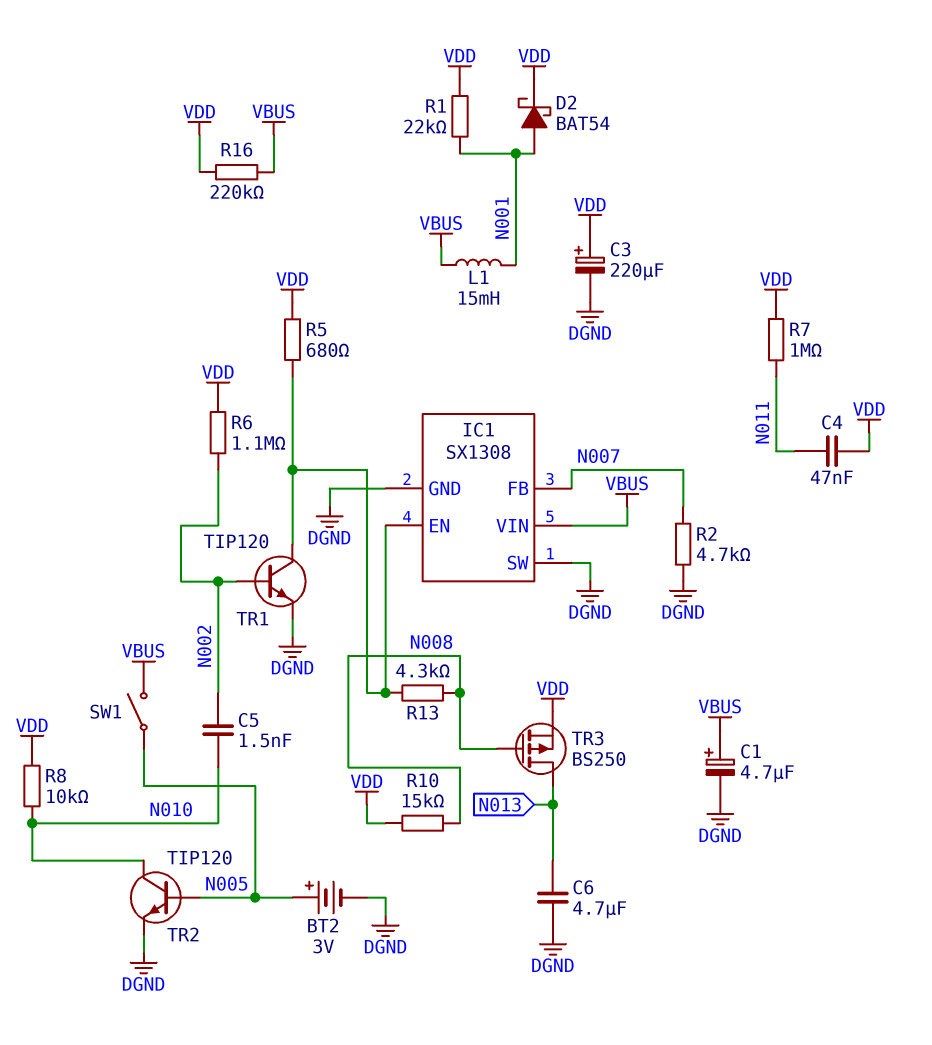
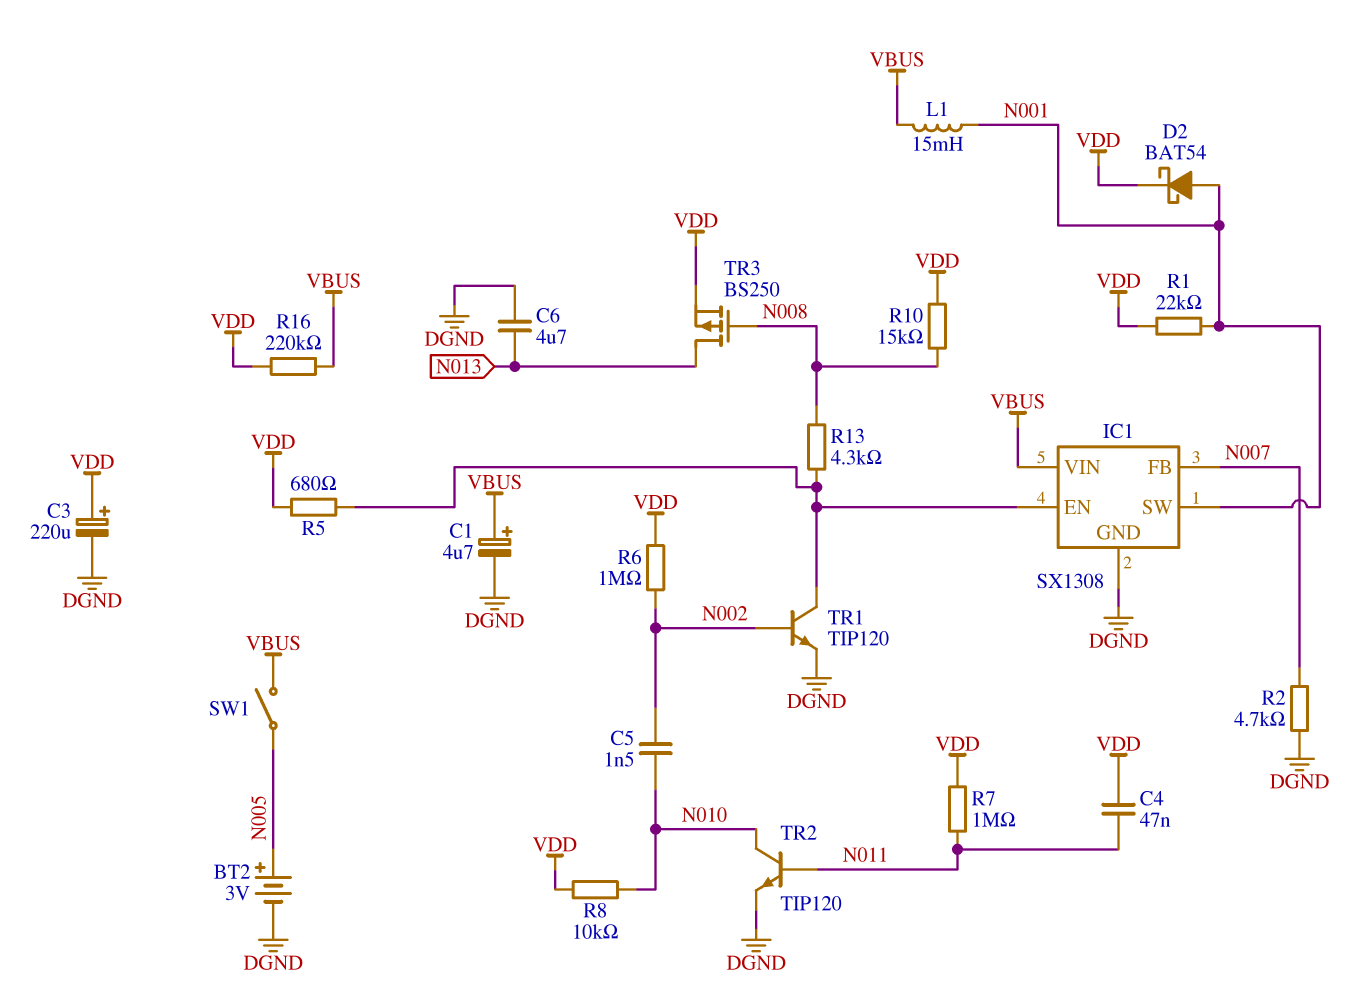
IC1 pin SW: DGND -> N001
R6: 1.1M (N002, VDD) -> 1M (N002, VDD)
TR2: NPN TIP120 (B N005, C N010, E DGND) -> NPN TIP120 (B N011, C N010, E DGND)

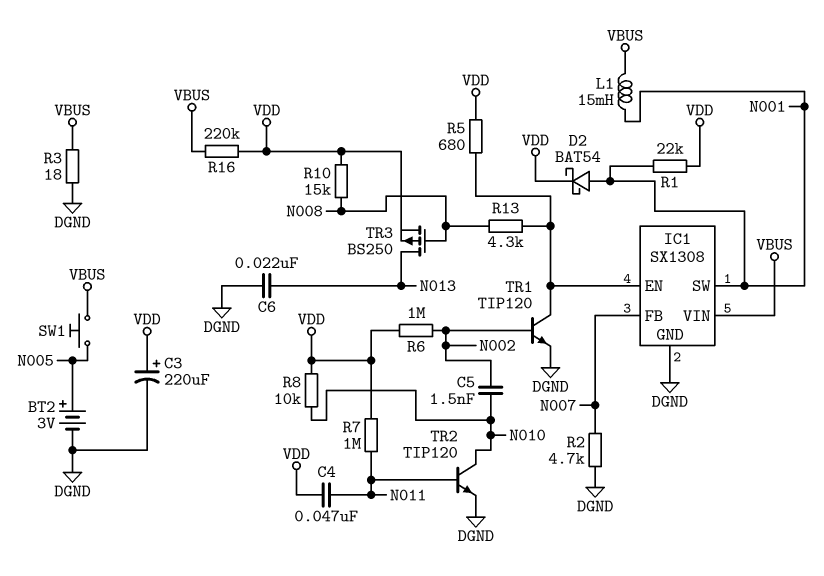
C1: 4.7uF (plus VBUS, minus DGND) -> none
C6: 4.7uF (DGND, N013) -> 22nF (DGND, N013)
R3: none -> 18 (DGND, VBUS)
SW1: switch (N005, VBUS) -> button (N005, VBUS)

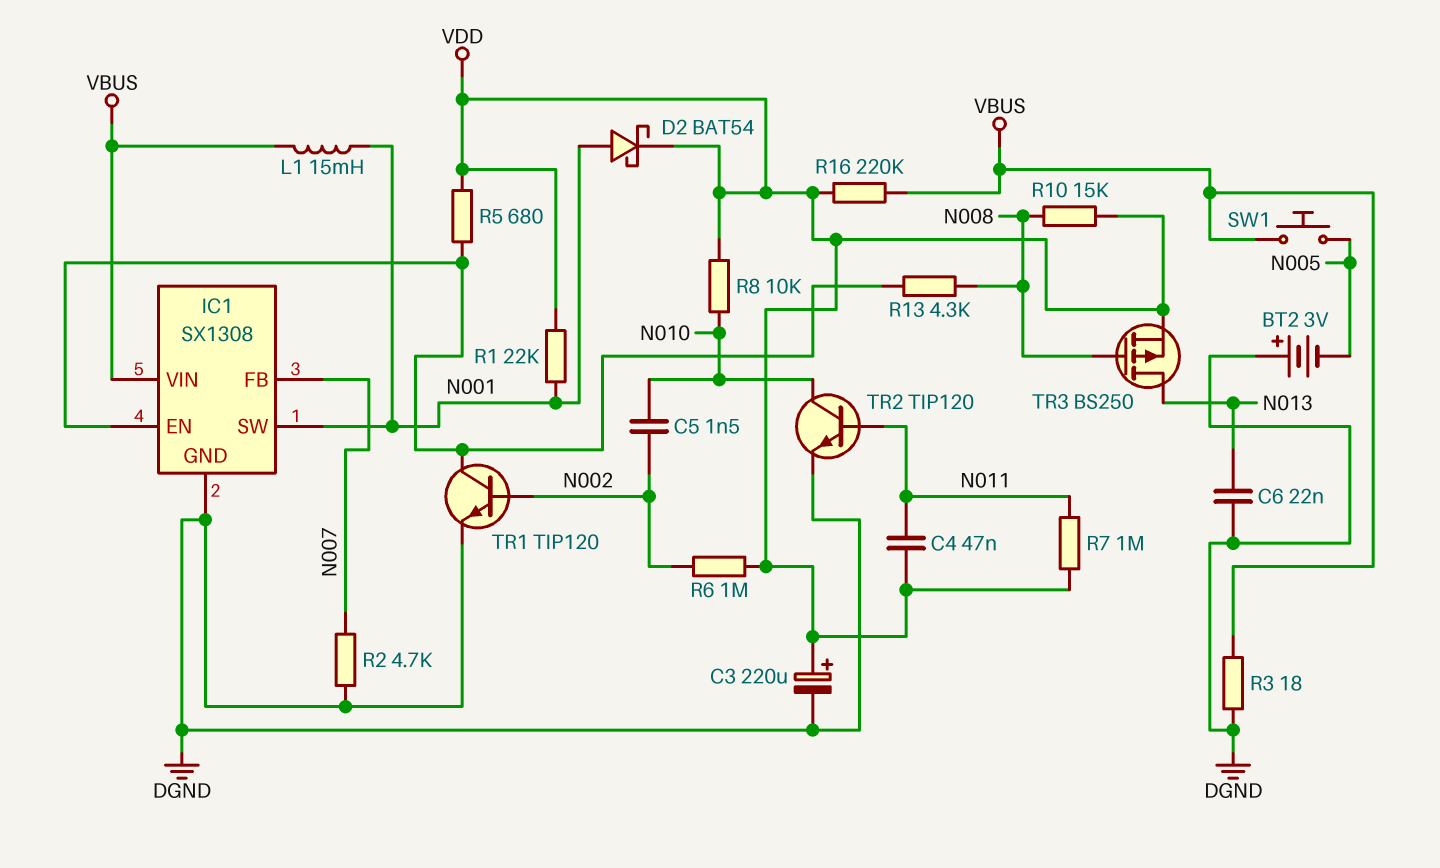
BT2: 3V (plus N005, minus DGND) -> 3V (plus DGND, minus N005)

